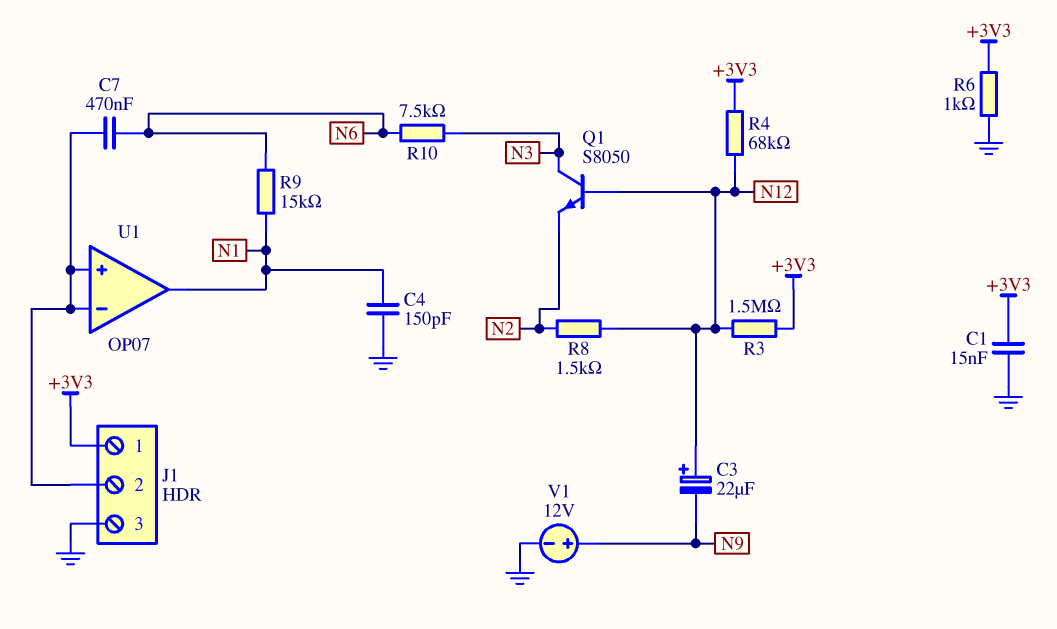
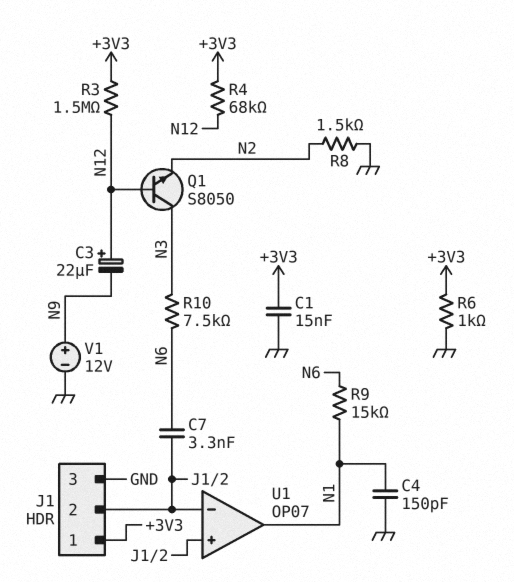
C7: 470nF (J1/2, N6) -> 3.3nF (J1/2, N6)
R8: 1.5k (N2, N12) -> 1.5k (GND, N2)

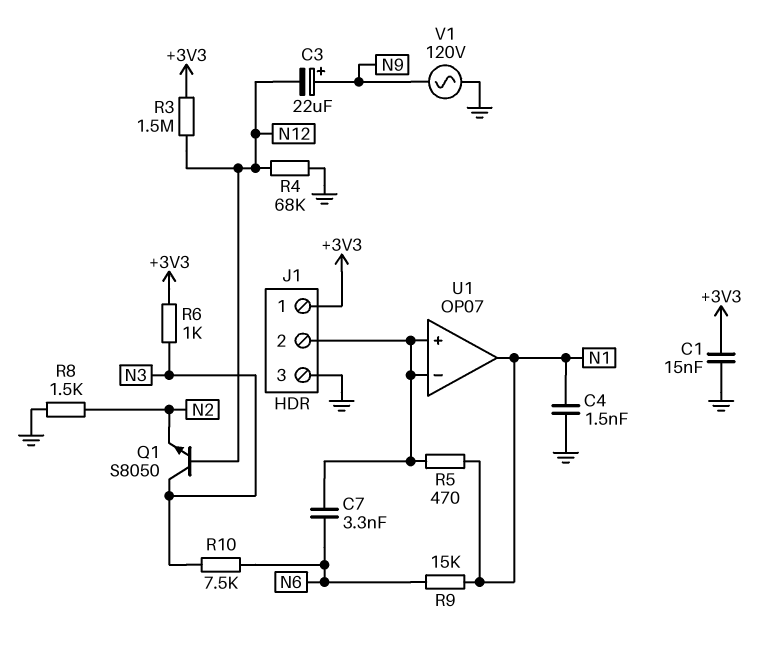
C3: 22uF (plus N12, minus N9) -> 22uF (plus N9, minus N12)
C4: 150pF (GND, N1) -> 1.5nF (GND, N1)
R4: 68k (+3V3, N12) -> 68k (GND, N12)
R5: none -> 470 (J1/2, N1)
R6: 1k (+3V3, GND) -> 1k (+3V3, N3)
V1: 12V (plus N9, minus GND) -> AC 120V (GND, N9)

